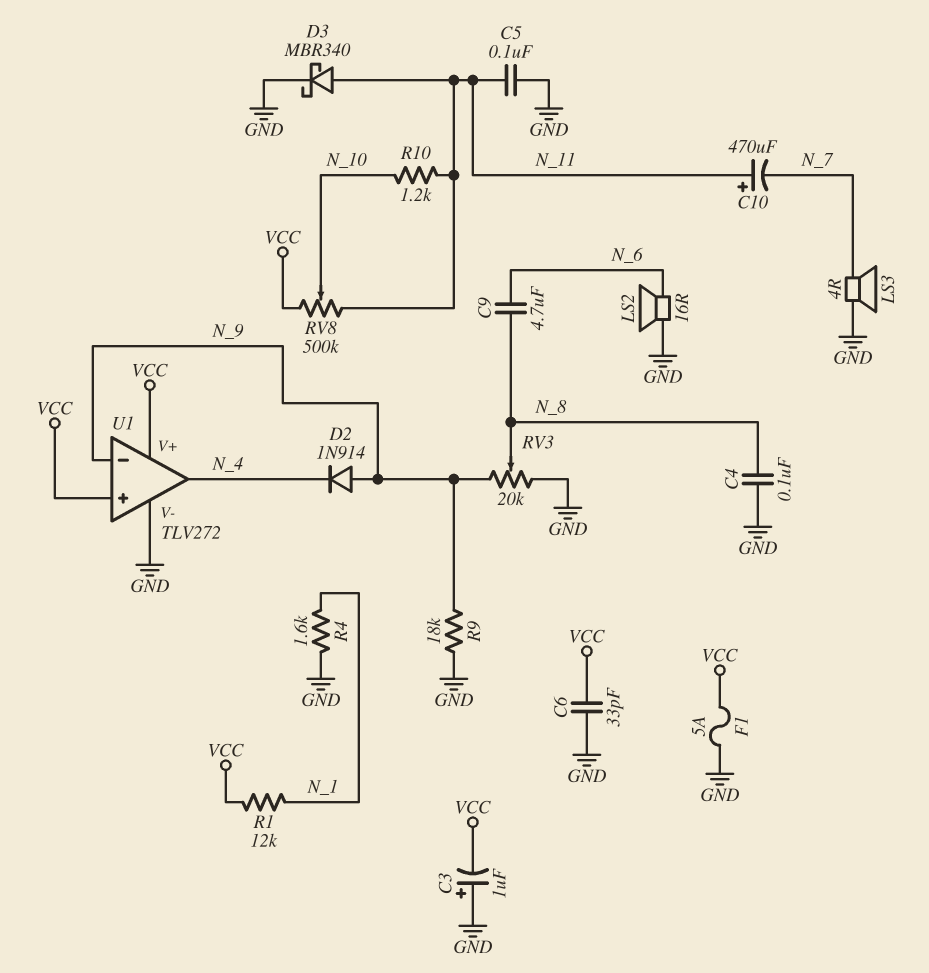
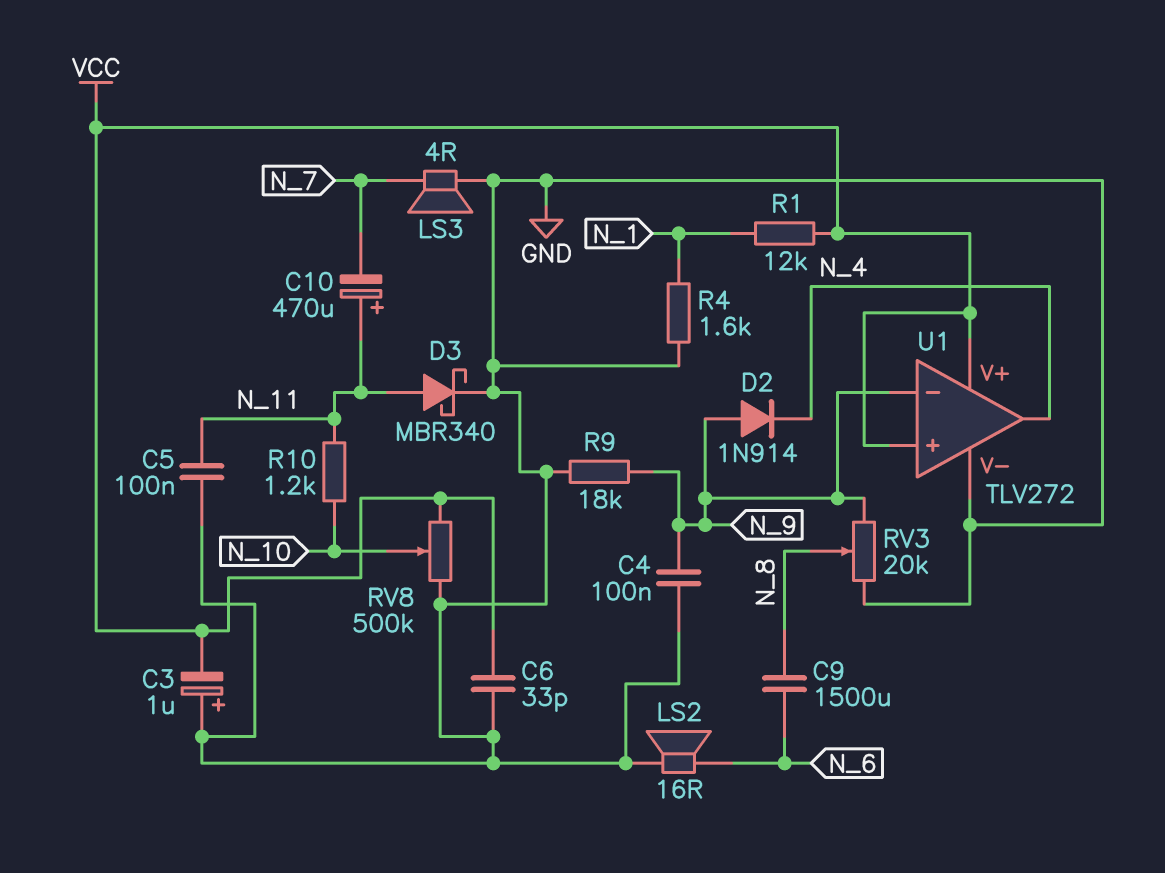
C4: 100nF (GND, N_8) -> 100nF (GND, N_9)
C9: 4.7uF (N_6, N_8) -> 1500uF (N_6, N_8)
F1: 5A (GND, VCC) -> none
RV8: 500k (N_11, VCC, wiper N_10) -> 500k (GND, VCC, wiper N_10)

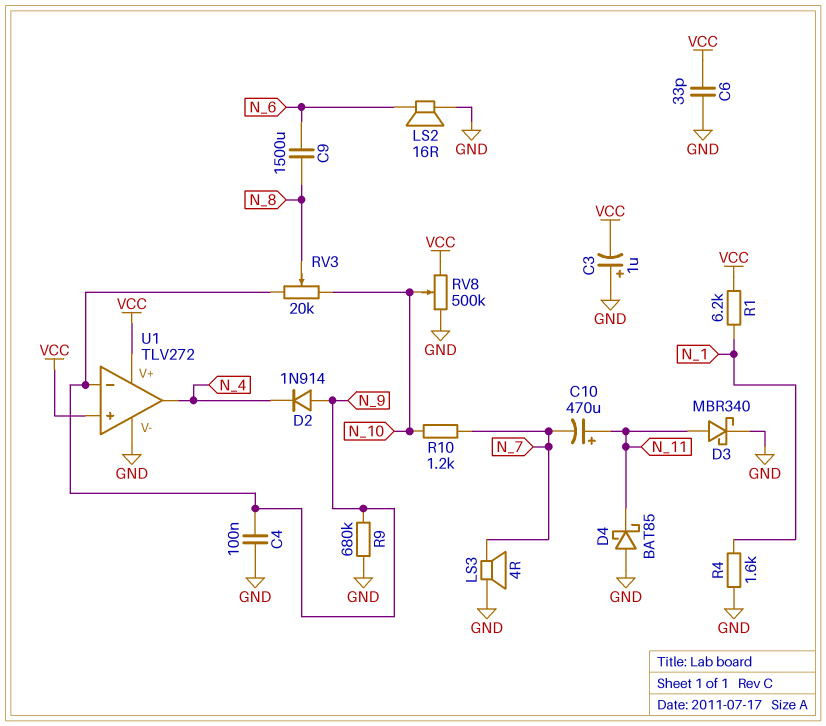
C5: 100nF (GND, N_11) -> none
D4: none -> schottky BAT85 (A GND, K N_11)
R1: 12k (N_1, VCC) -> 6.2k (N_1, VCC)
R9: 18k (GND, N_9) -> 680k (GND, N_9)
R10: 1.2k (N_10, N_11) -> 1.2k (N_7, N_10)
RV3: 20k (GND, N_9, wiper N_8) -> 20k (N_9, N_10, wiper N_8)

